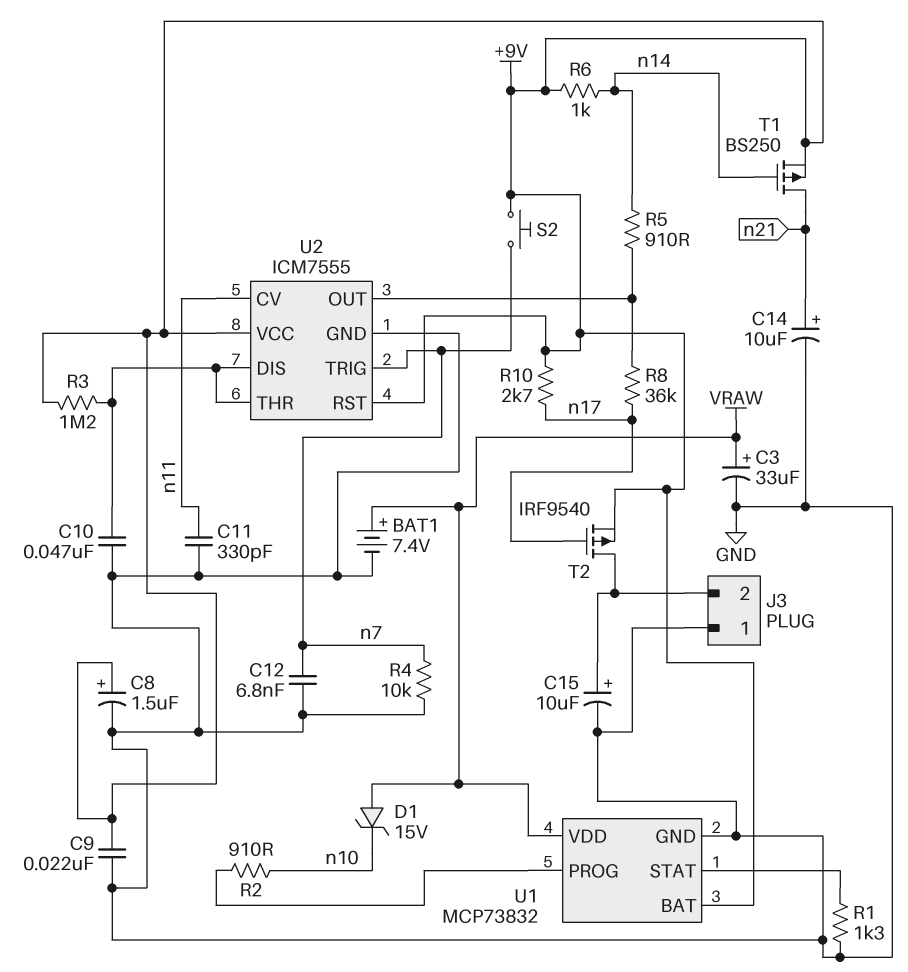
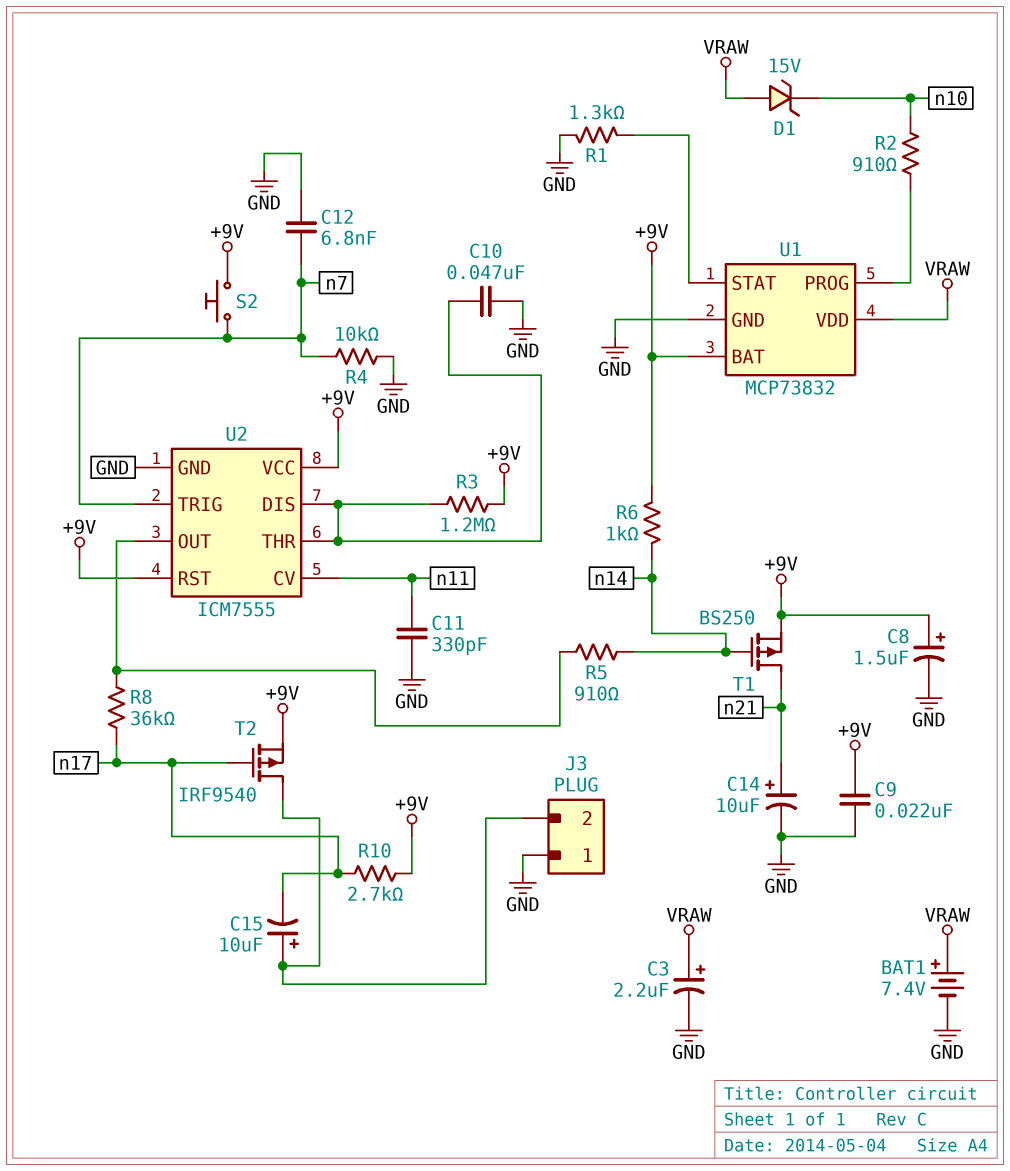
C3: 33uF (plus VRAW, minus GND) -> 2.2uF (plus VRAW, minus GND)
C15: 10uF (plus J3/2, minus GND) -> 10uF (plus J3/2, minus n17)

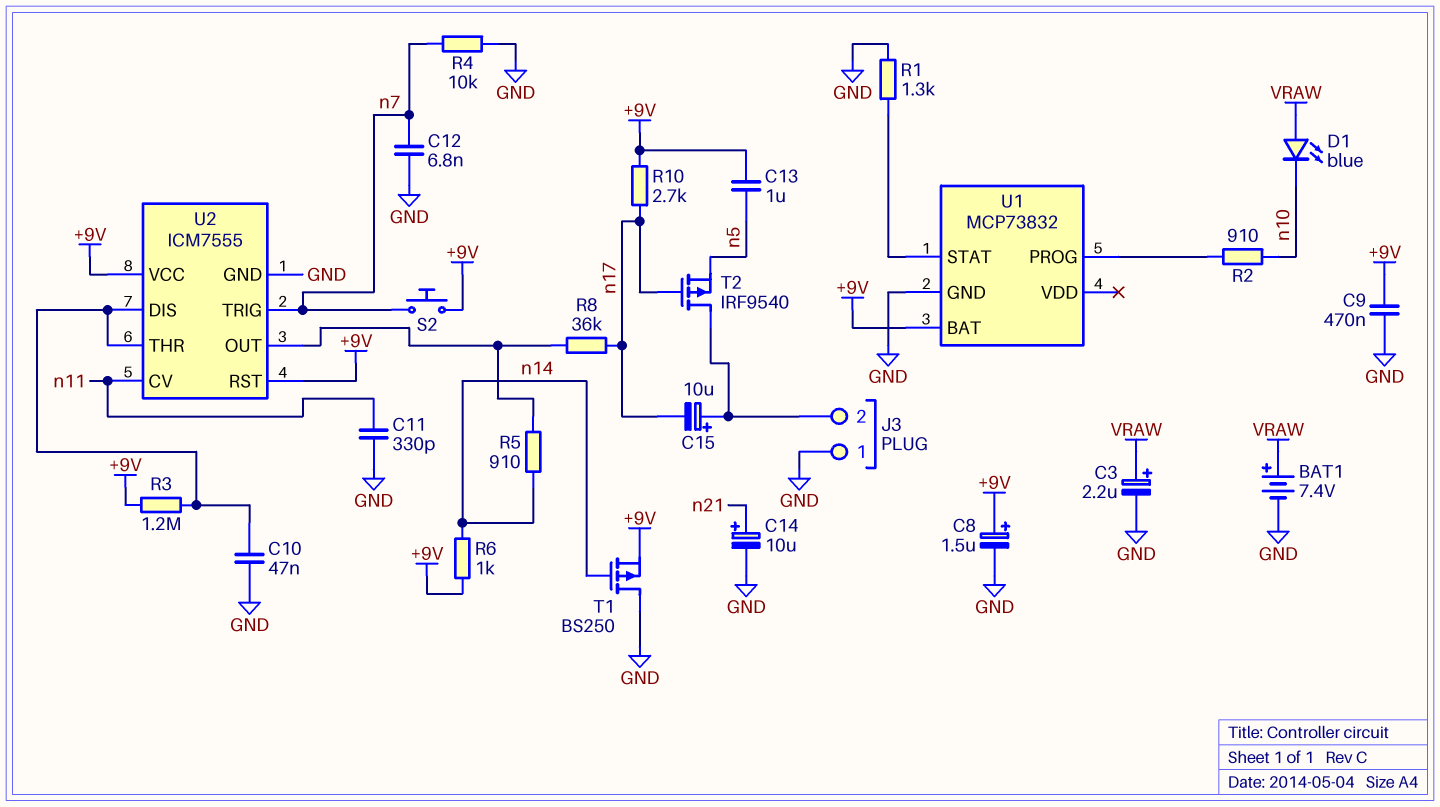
C9: 22nF (+9V, GND) -> 470nF (+9V, GND)
C13: none -> 1uF (+9V, n5)
D1: zener 15V (A VRAW, K n10) -> LED blue (A VRAW, K n10)
T1: PMOS BS250 (G n14, D n21, S +9V) -> PMOS BS250 (G n14, D GND, S +9V)
T2: PMOS IRF9540 (G n17, D J3/2, S +9V) -> PMOS IRF9540 (G n17, D J3/2, S n5)
U1 pin VDD: VRAW -> none

